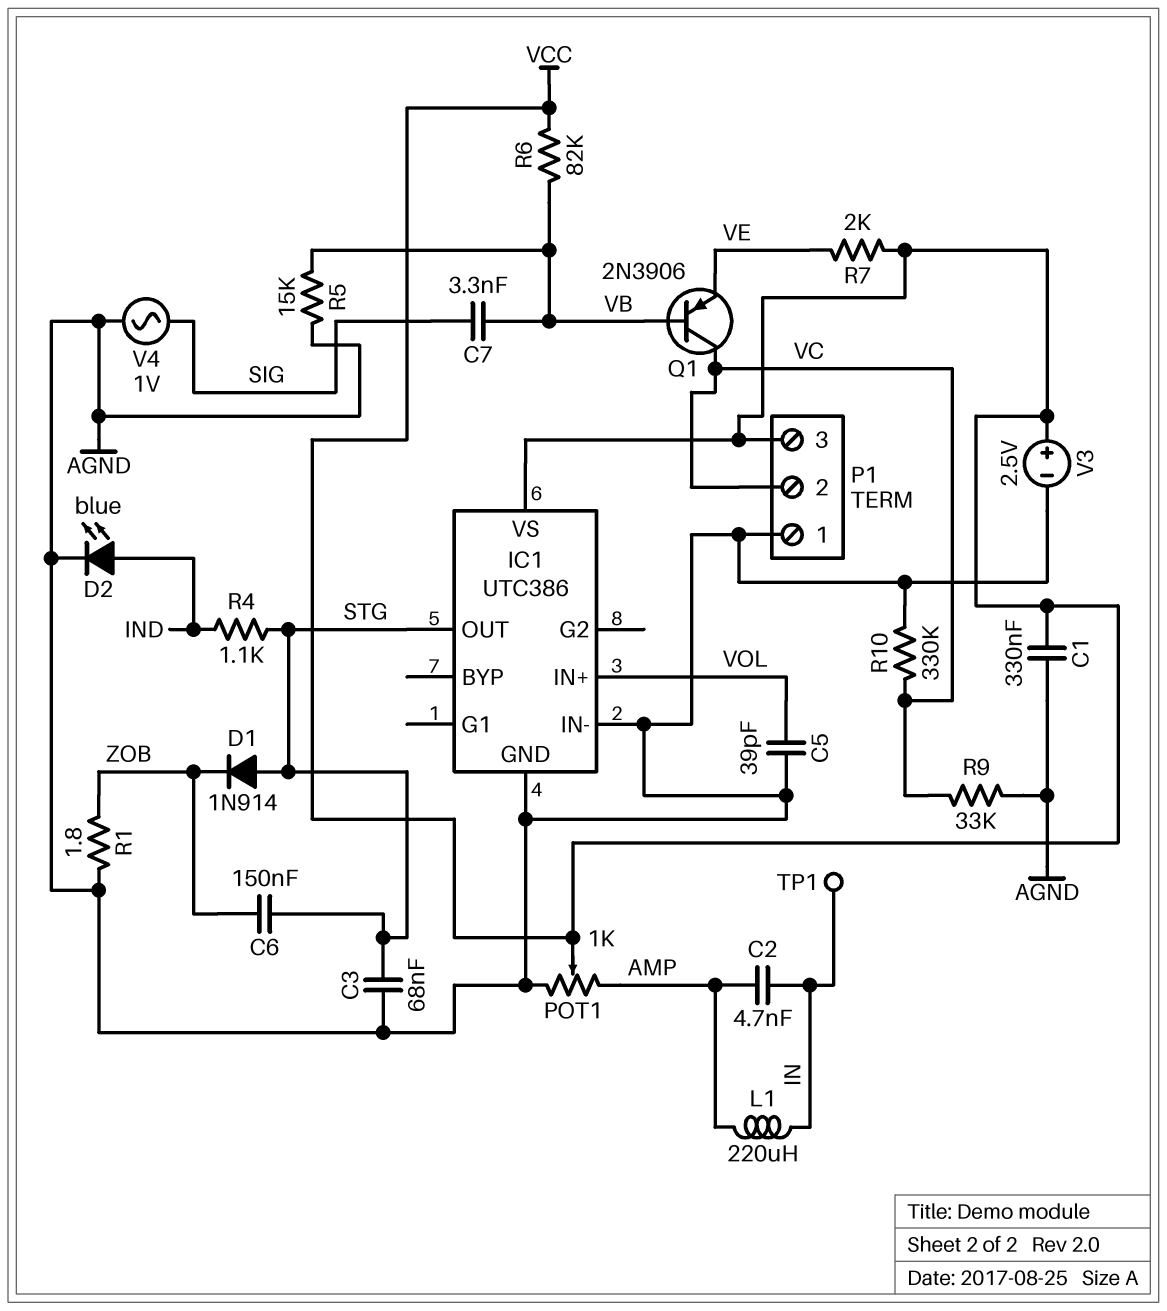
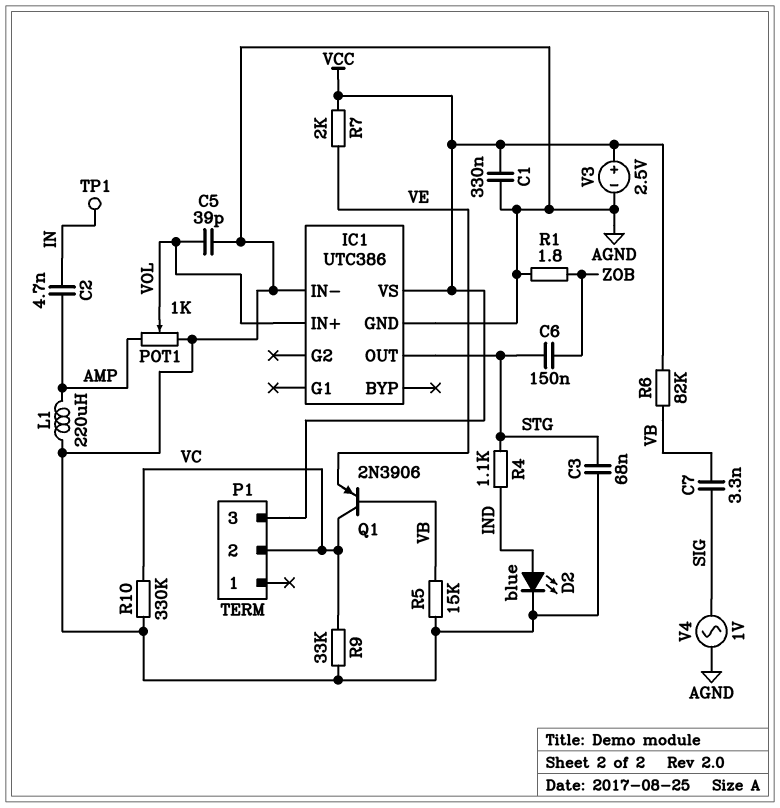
D1: diode 1N914 (A STG, K ZOB) -> none
L1: 220uH (AMP, IN) -> 220uH (AGND, AMP)
P1 pin 1: AGND -> none
POT1: 1k (AGND, AMP, wiper VCC) -> 1k (AGND, AMP, wiper VOL)

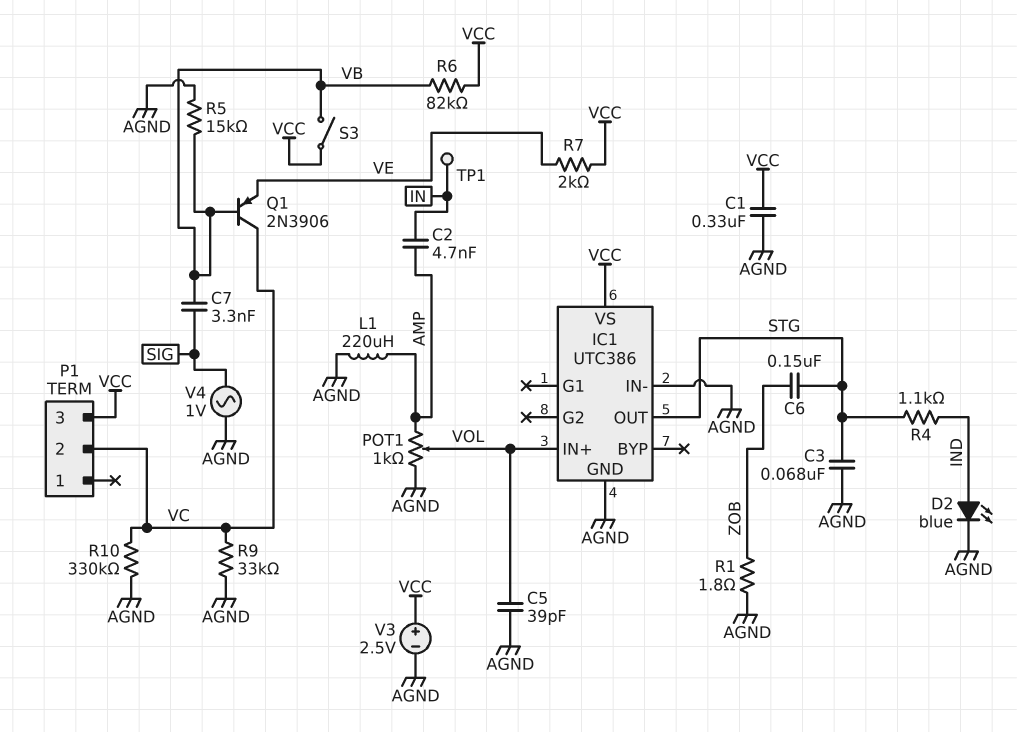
S3: none -> switch (VB, VCC)

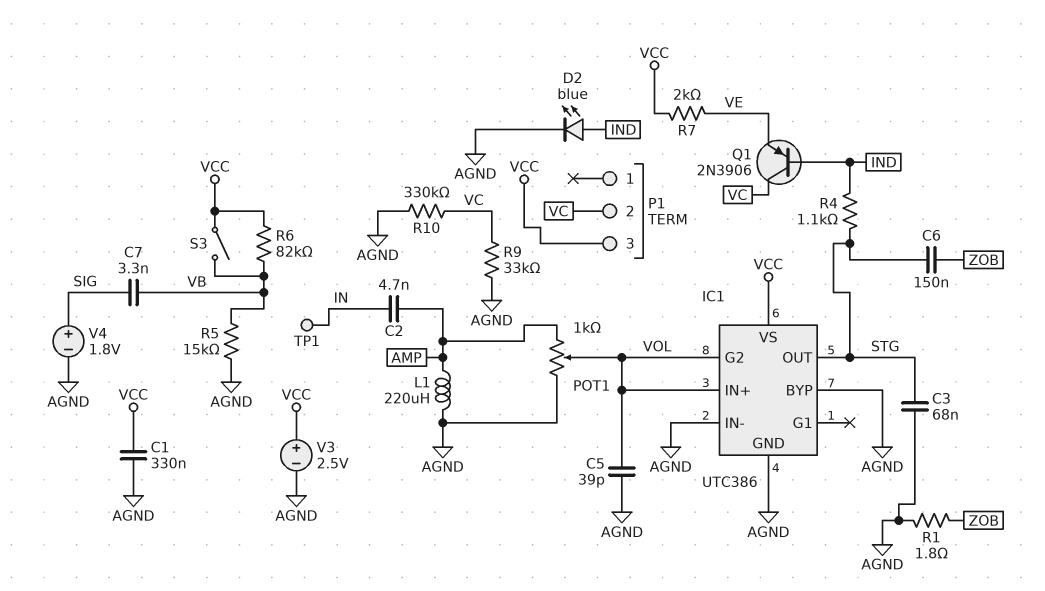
IC1 pin BYP: none -> AGND
IC1 pin G2: none -> VOL
Q1: PNP 2N3906 (B VB, C VC, E VE) -> PNP 2N3906 (B IND, C VC, E VE)
V4: AC 1V (AGND, SIG) -> 1.8V (plus SIG, minus AGND)

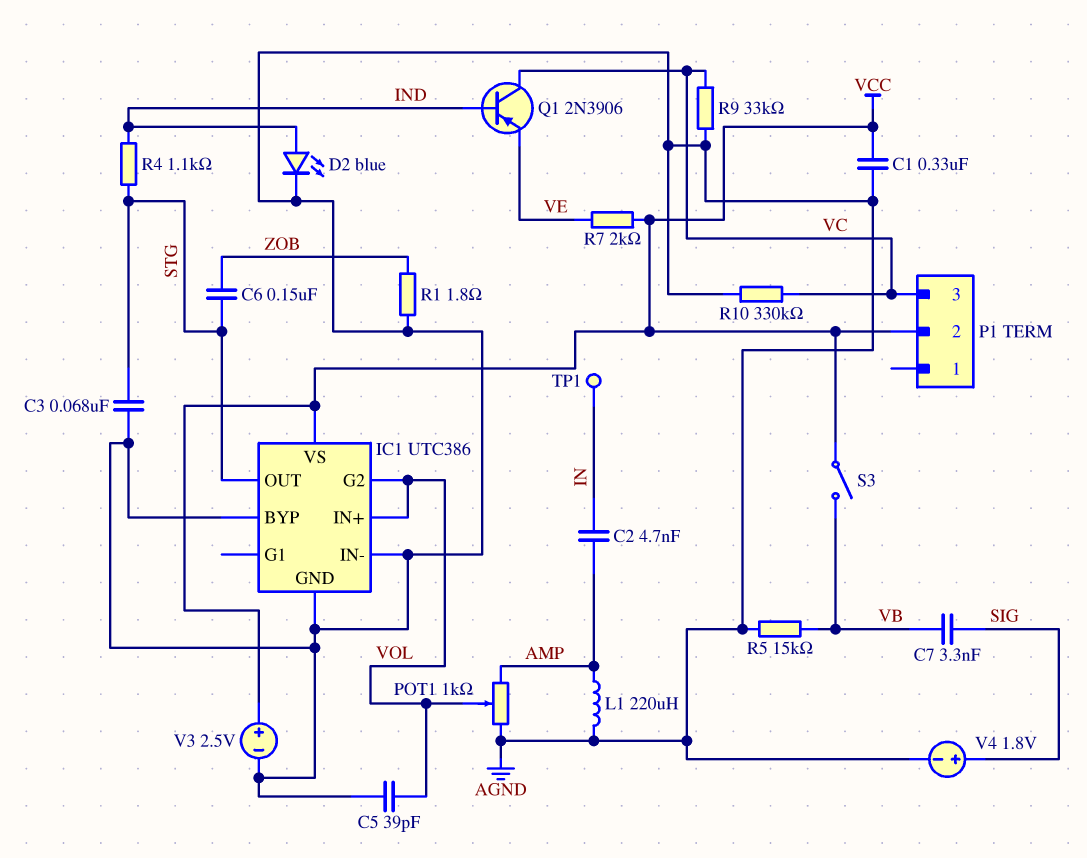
P1 pin 2: VC -> VCC
P1 pin 3: VCC -> VC
R6: 82k (VB, VCC) -> none

